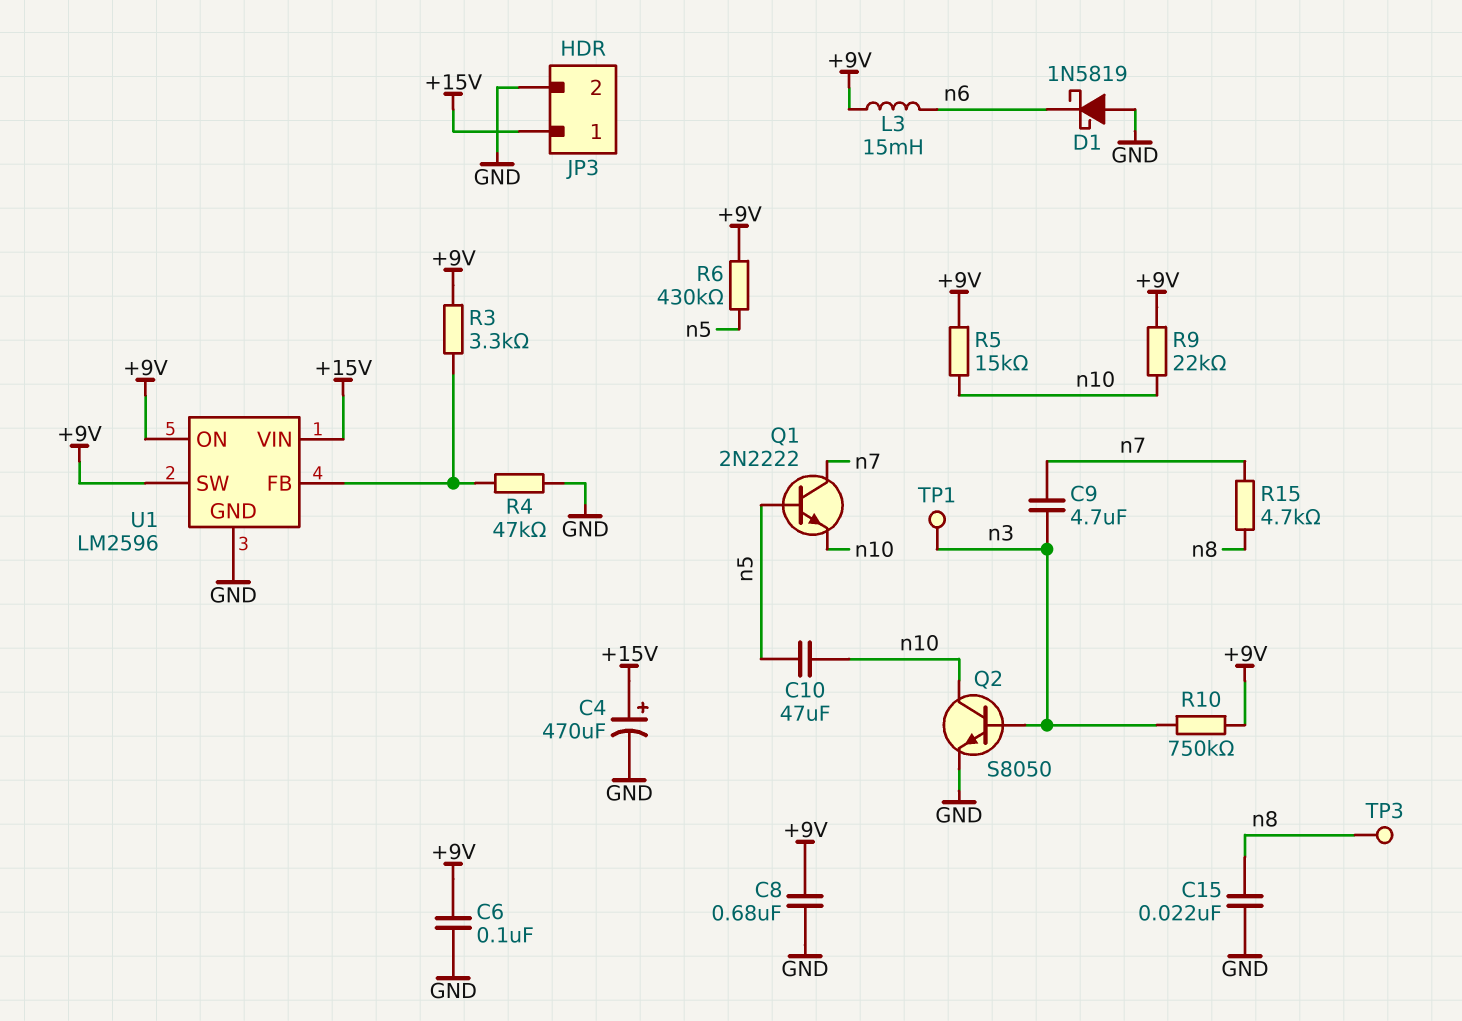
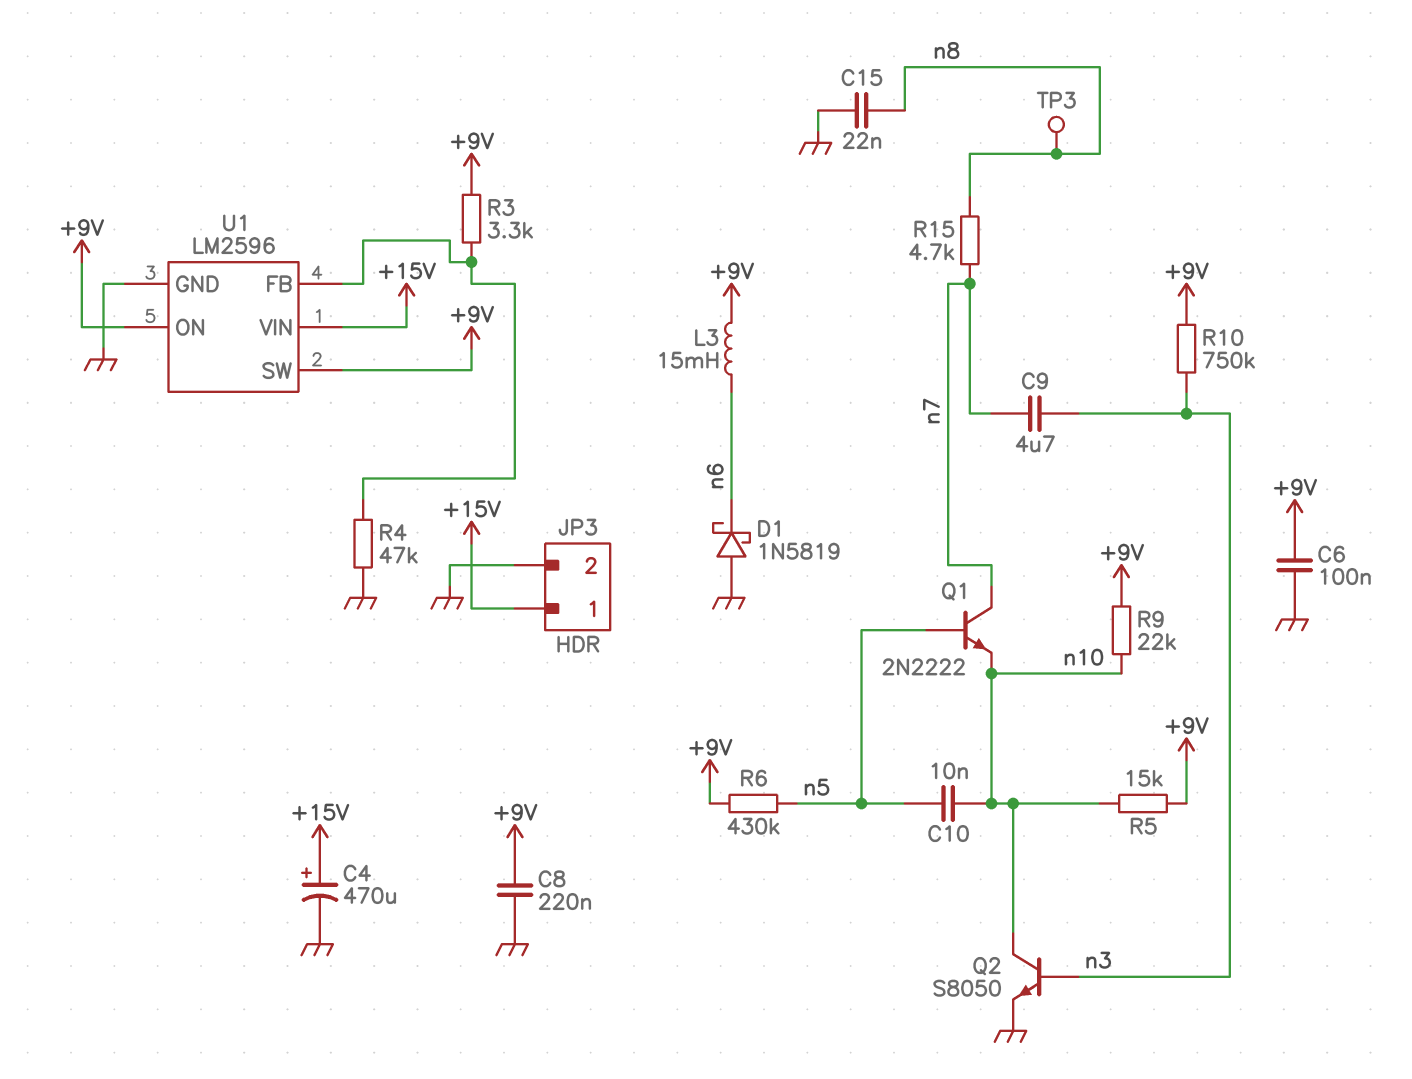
C8: 680nF (+9V, GND) -> 220nF (+9V, GND)
C10: 47uF (n5, n10) -> 10nF (n5, n10)
TP1: test point (n3) -> none

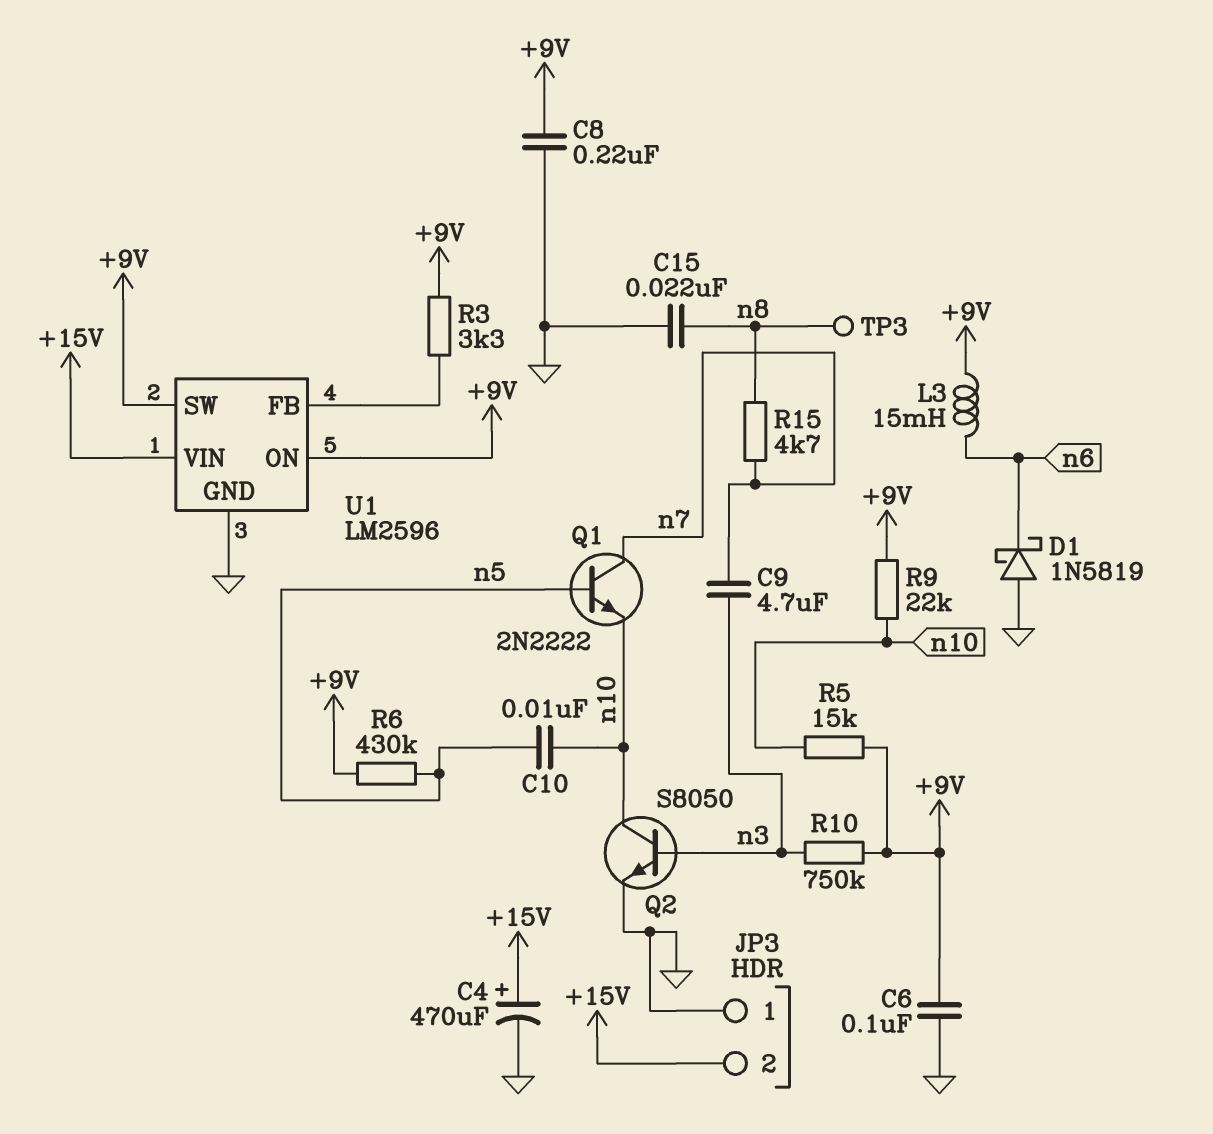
JP3 pin 1: +15V -> GND
JP3 pin 2: GND -> +15V
R4: 47k (GND, U1/FB) -> none

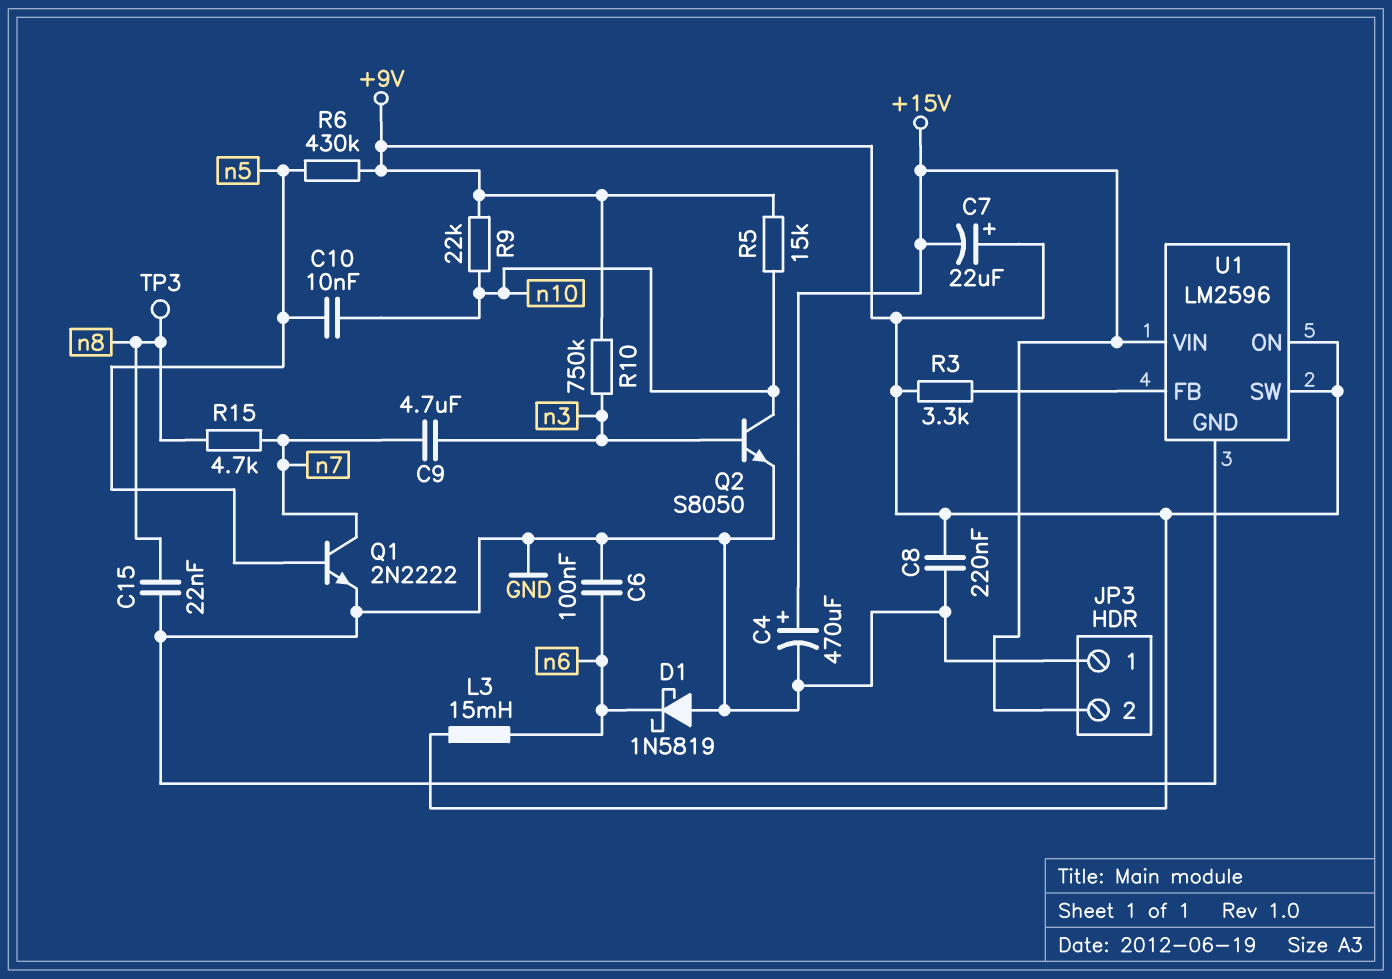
C6: 100nF (+9V, GND) -> 100nF (GND, n6)
C7: none -> 22uF (plus +9V, minus +15V)
Q1: NPN 2N2222 (B n5, C n7, E n10) -> NPN 2N2222 (B n5, C n7, E GND)

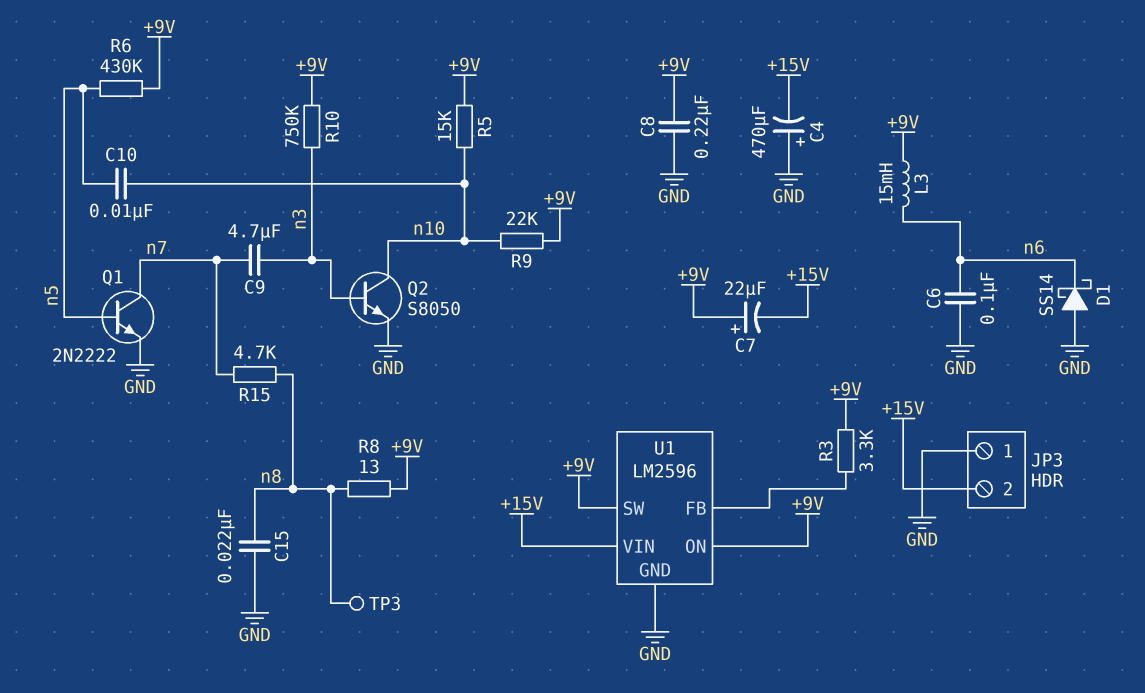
C4: 470uF (plus +15V, minus GND) -> 470uF (plus GND, minus +15V)
D1: schottky 1N5819 (A GND, K n6) -> schottky SS14 (A GND, K n6)
R8: none -> 13 (+9V, n8)

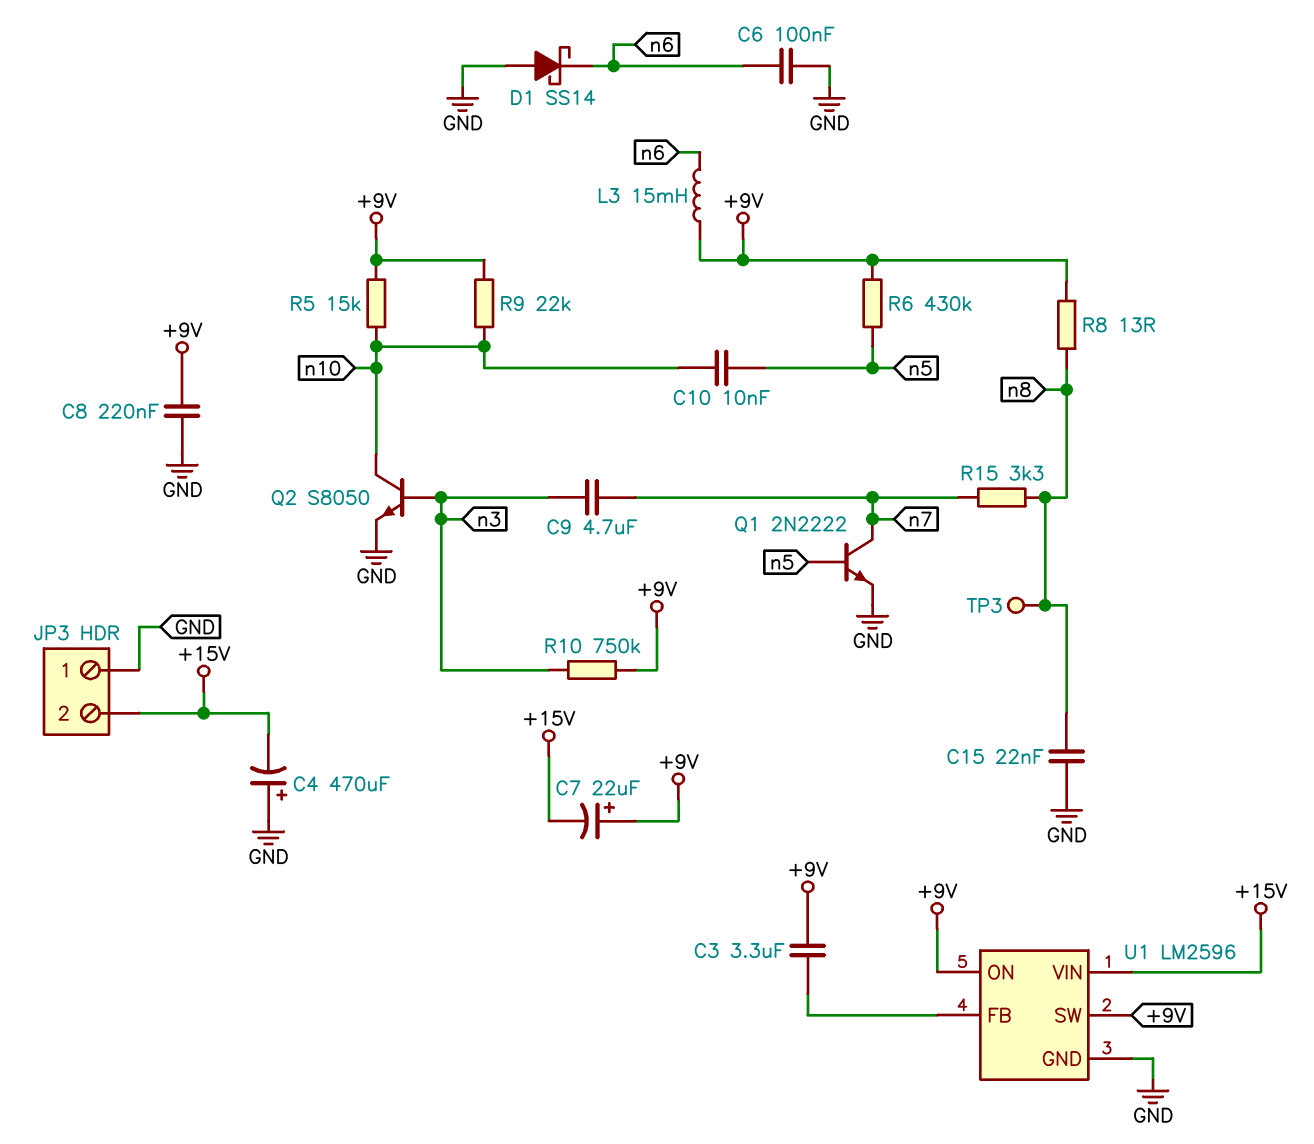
C3: none -> 3.3uF (+9V, U1/FB)
R3: 3.3k (+9V, U1/FB) -> none
R15: 4.7k (n7, n8) -> 3.3k (n7, n8)

